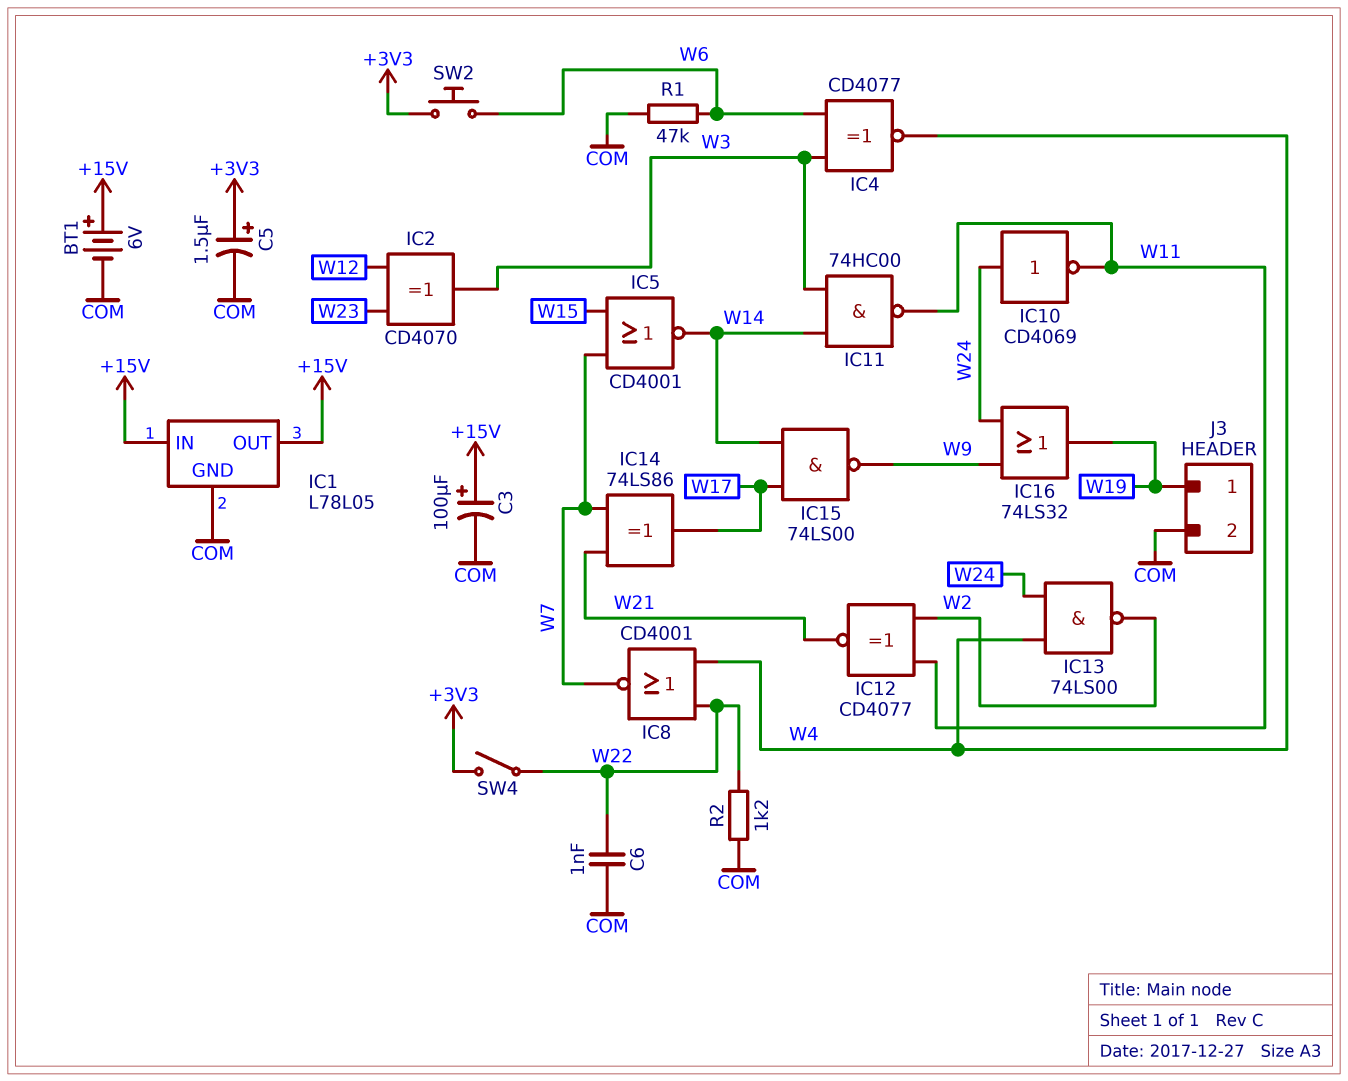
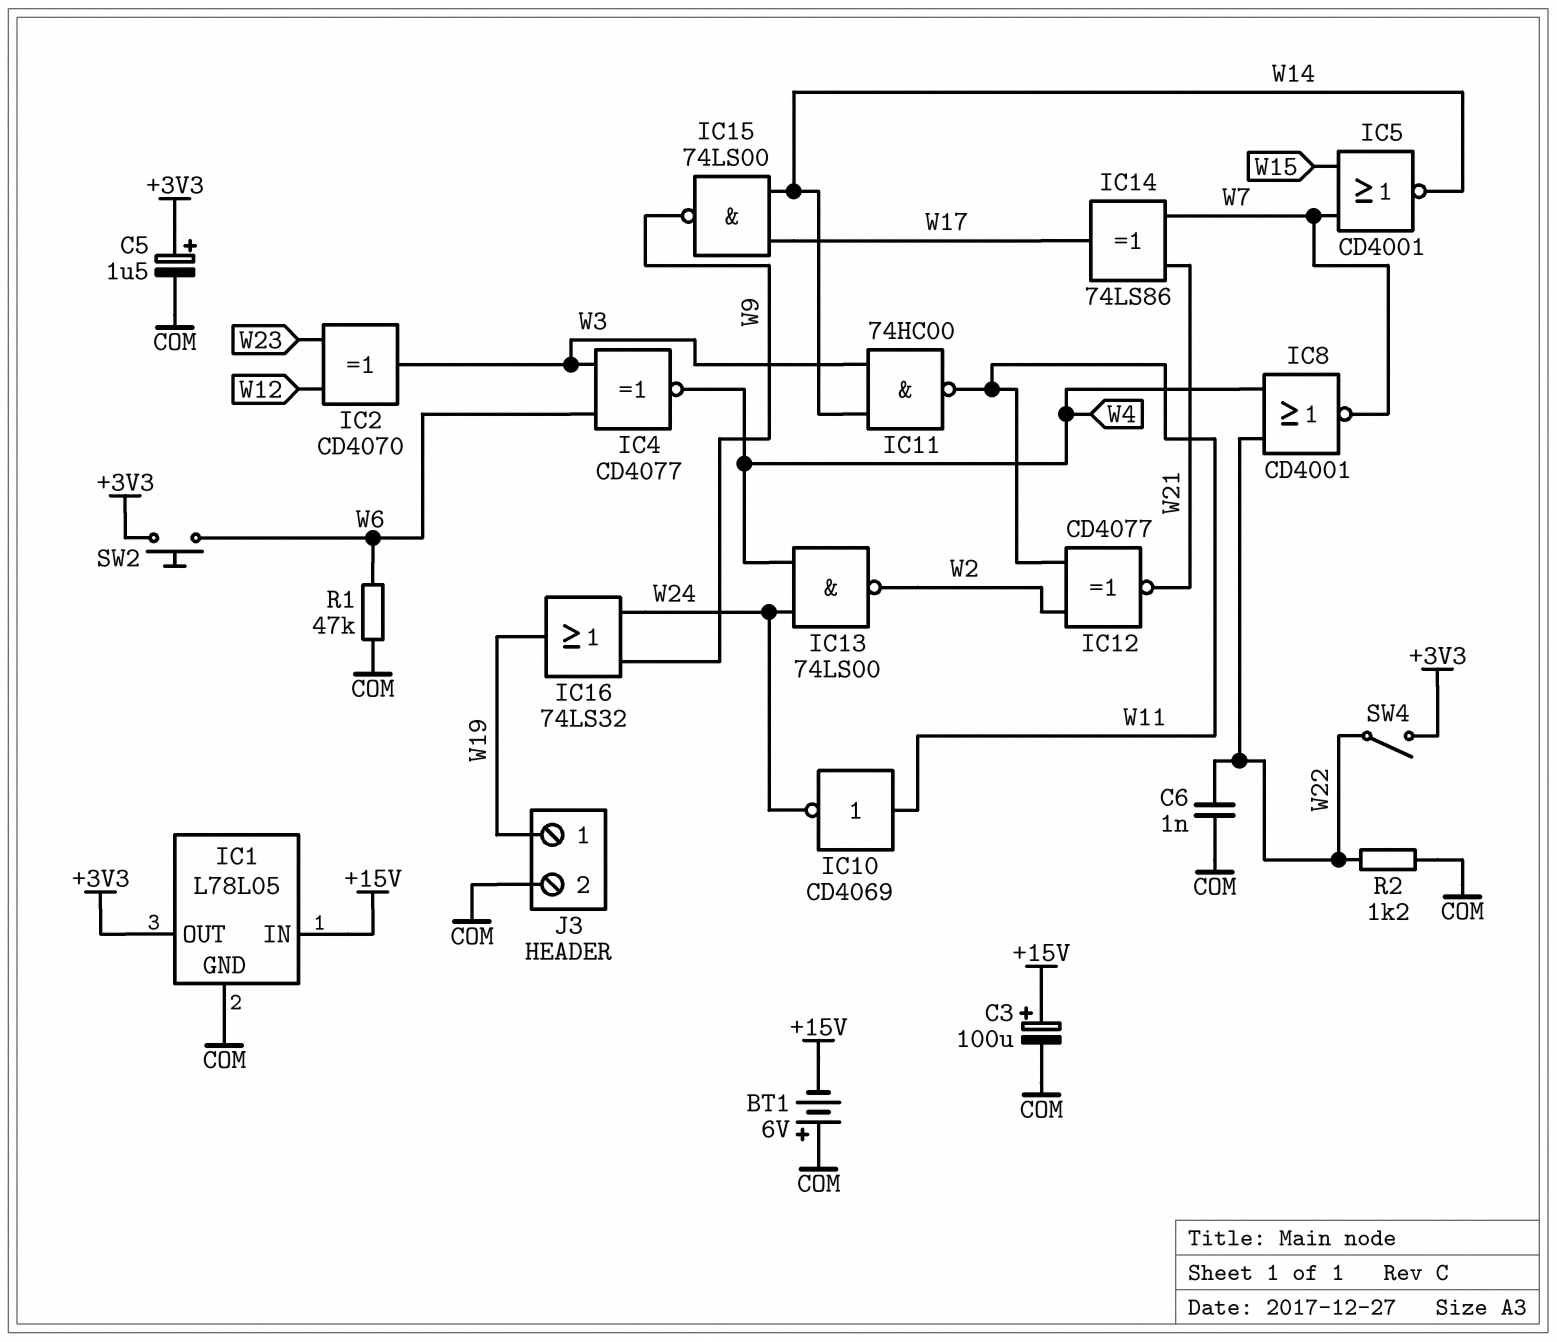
BT1: 6V (plus +15V, minus COM) -> 6V (plus COM, minus +15V)
IC1 pin OUT: +15V -> +3V3
IC10: NOT CD4069 (in W24, out W11) -> NOT CD4069 (in W11, out W24)

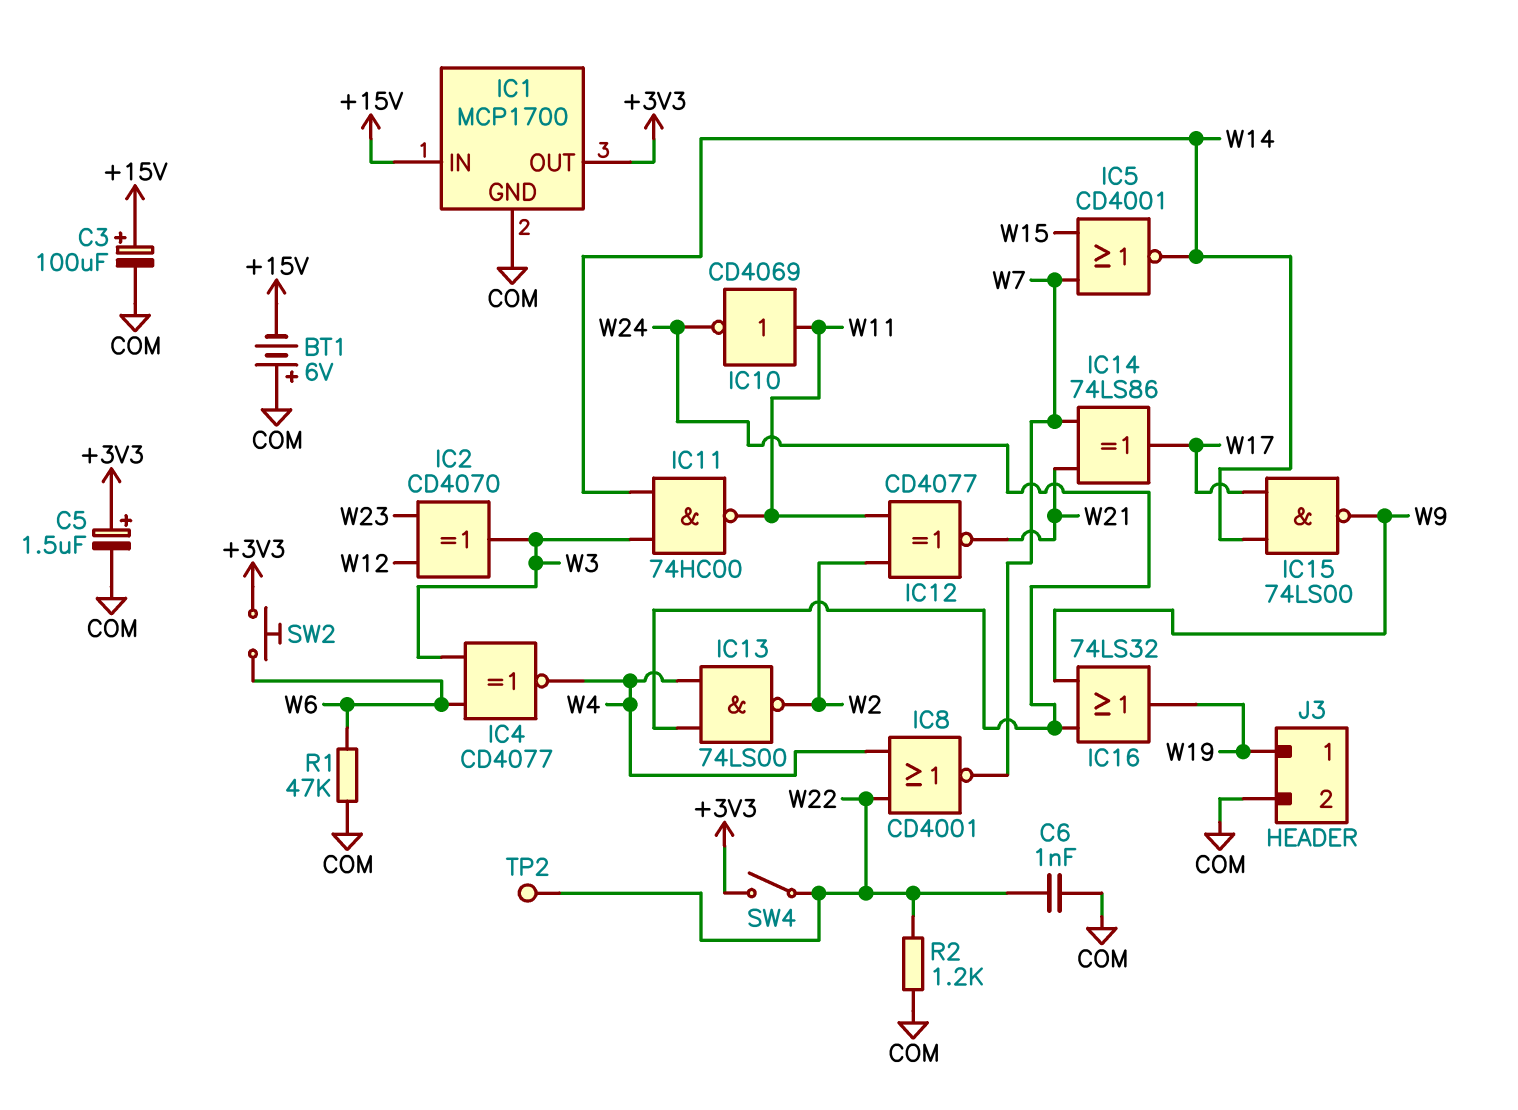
IC1: L78L05 -> MCP1700
TP2: none -> test point (W22)

